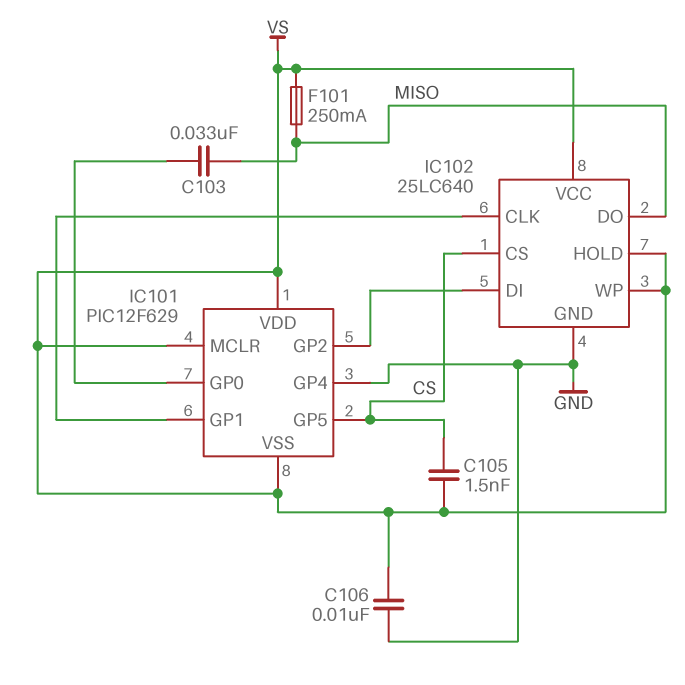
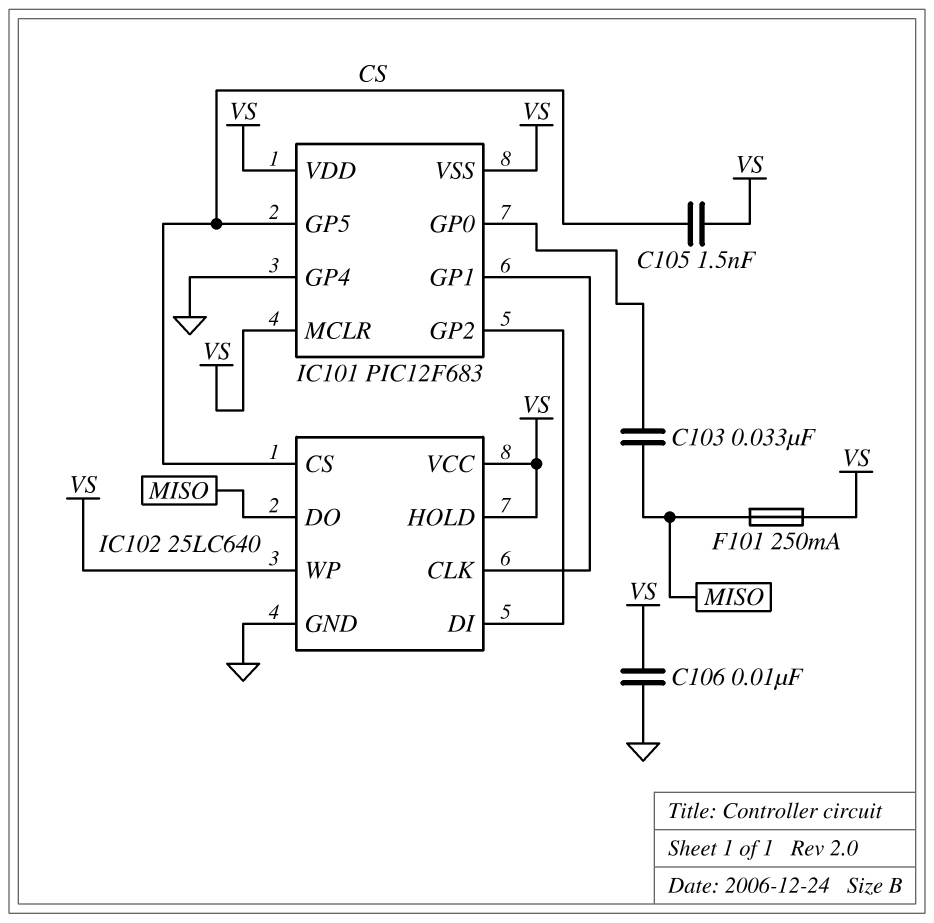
IC101: PIC12F629 -> PIC12F683

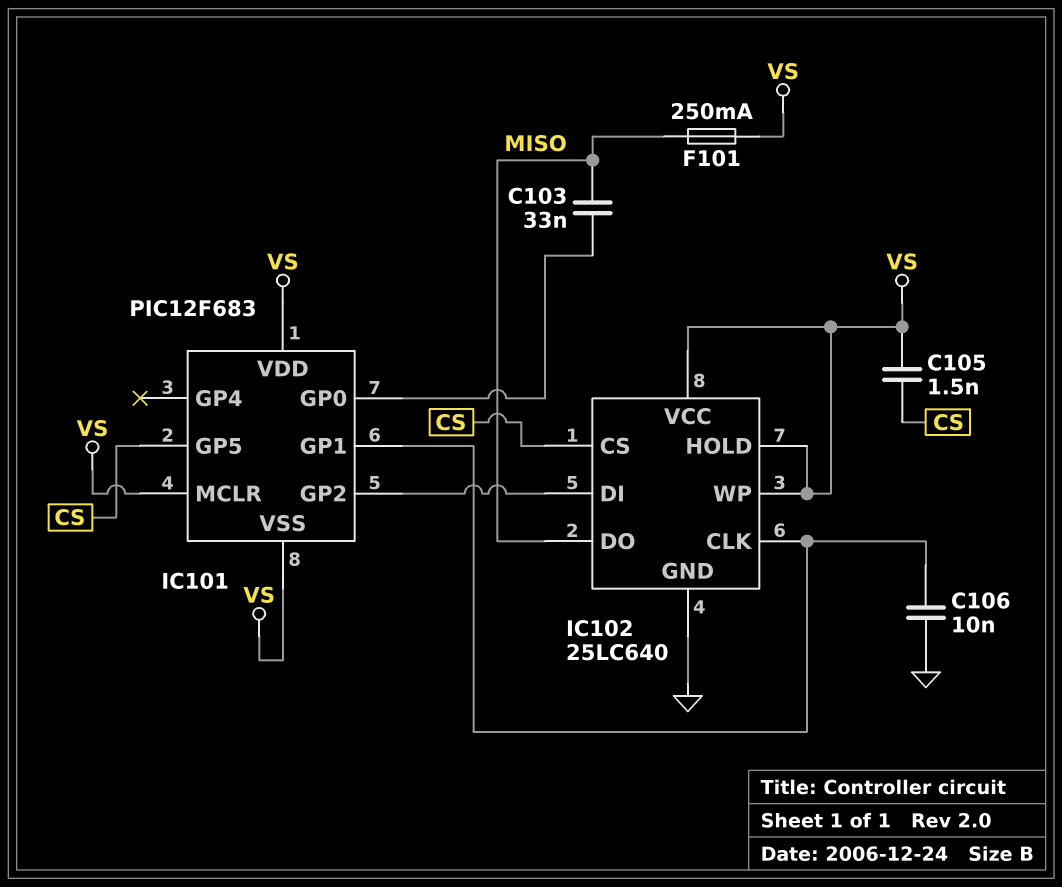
C106: 10nF (GND, VS) -> 10nF (GND, IC101/GP1)
IC101 pin GP4: GND -> none

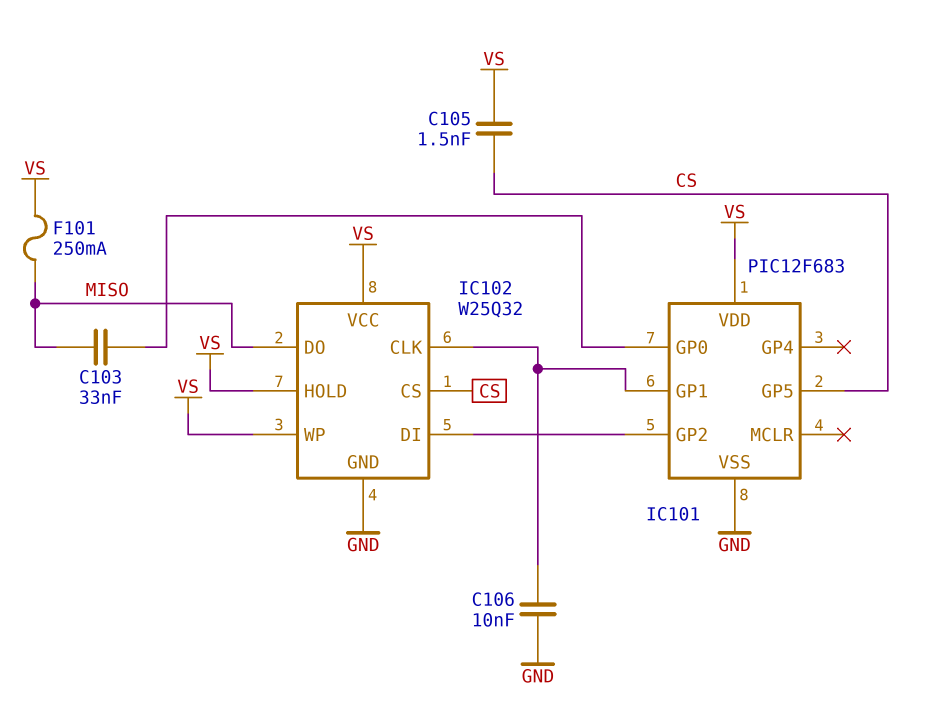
IC101 pin MCLR: VS -> none
IC101 pin VSS: VS -> GND
IC102: 25LC640 -> W25Q32

